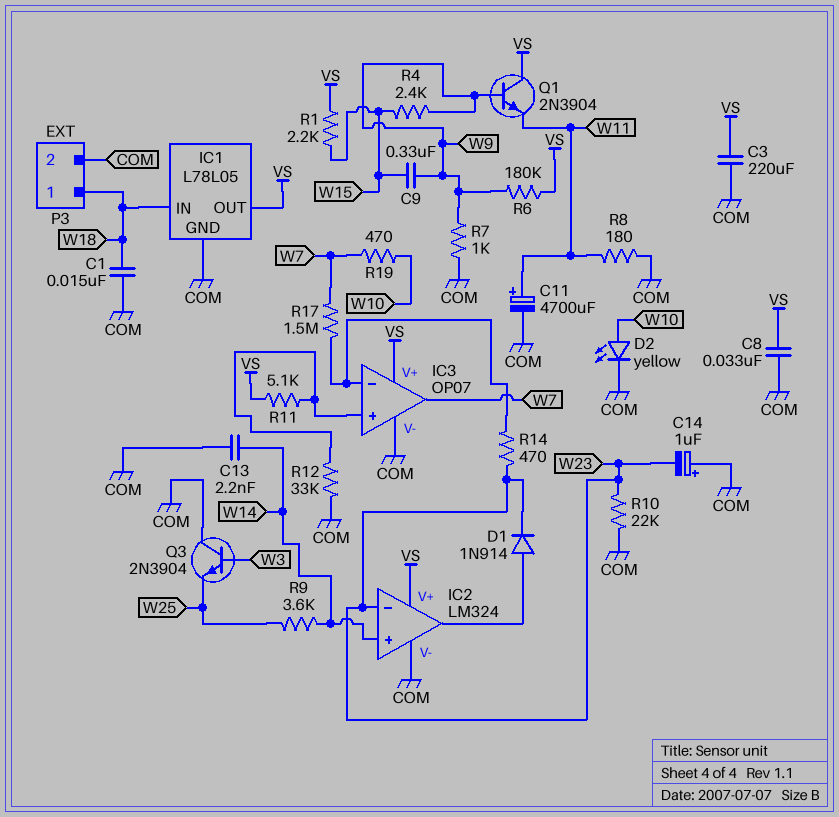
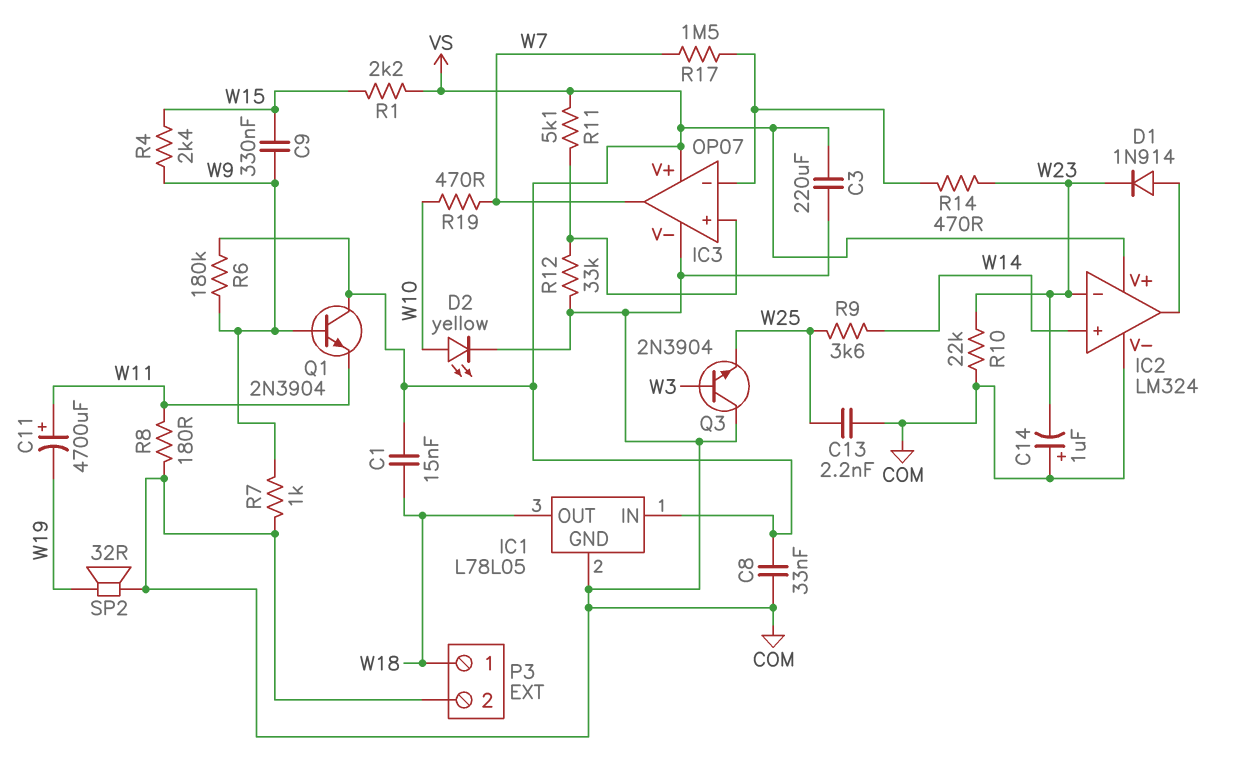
C1: 15nF (COM, W18) -> 15nF (VS, W18)
C11: 4700uF (plus W11, minus COM) -> 4700uF (plus W11, minus W19)
C13: 2.2nF (COM, W14) -> 2.2nF (COM, W25)
IC1 pin IN: W18 -> VS
IC1 pin OUT: VS -> W18
SP2: none -> speaker 32R (COM, W19)

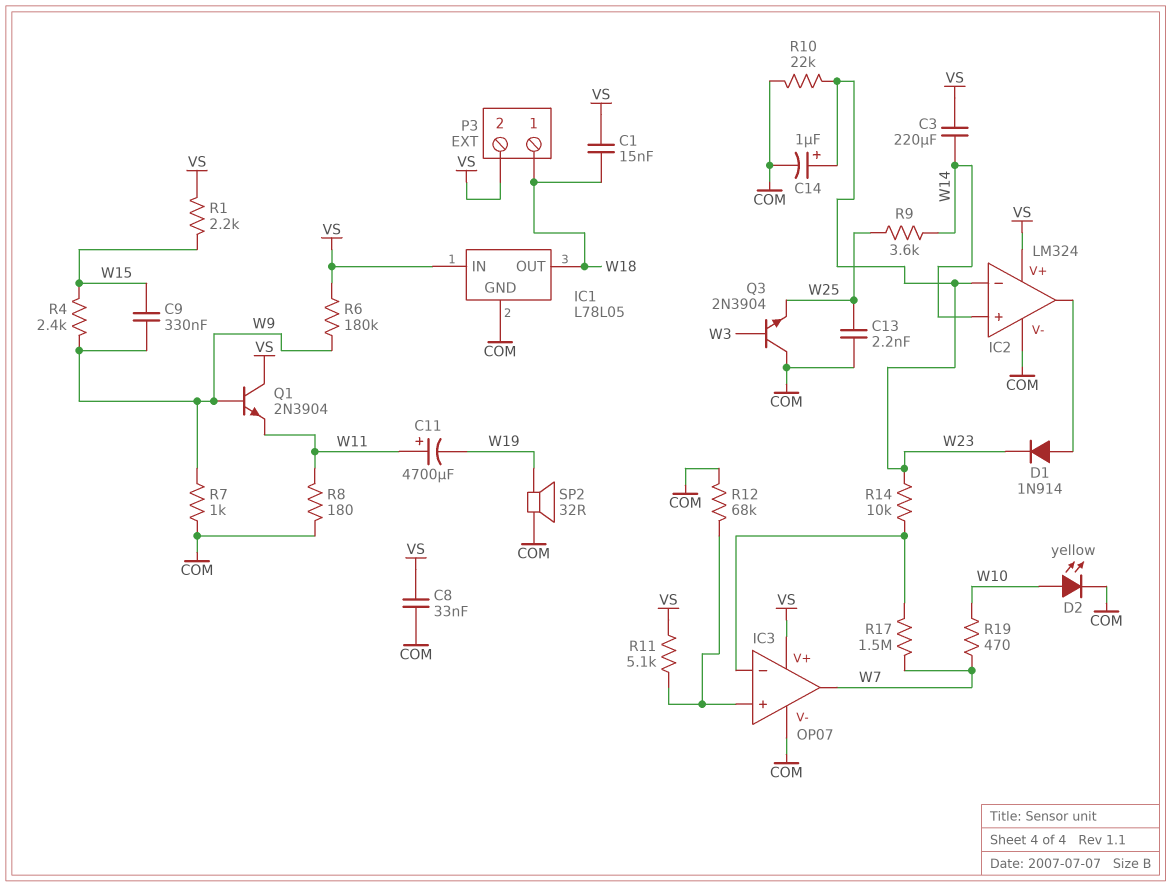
C3: 220uF (COM, VS) -> 220uF (VS, W14)
C14: 1uF (plus COM, minus W23) -> 1uF (plus W23, minus COM)
P3 pin 2: COM -> VS
R12: 33k (COM, IC3/in+) -> 68k (COM, IC3/in+)
R14: 470 (IC3/in-, W23) -> 10k (IC3/in-, W23)

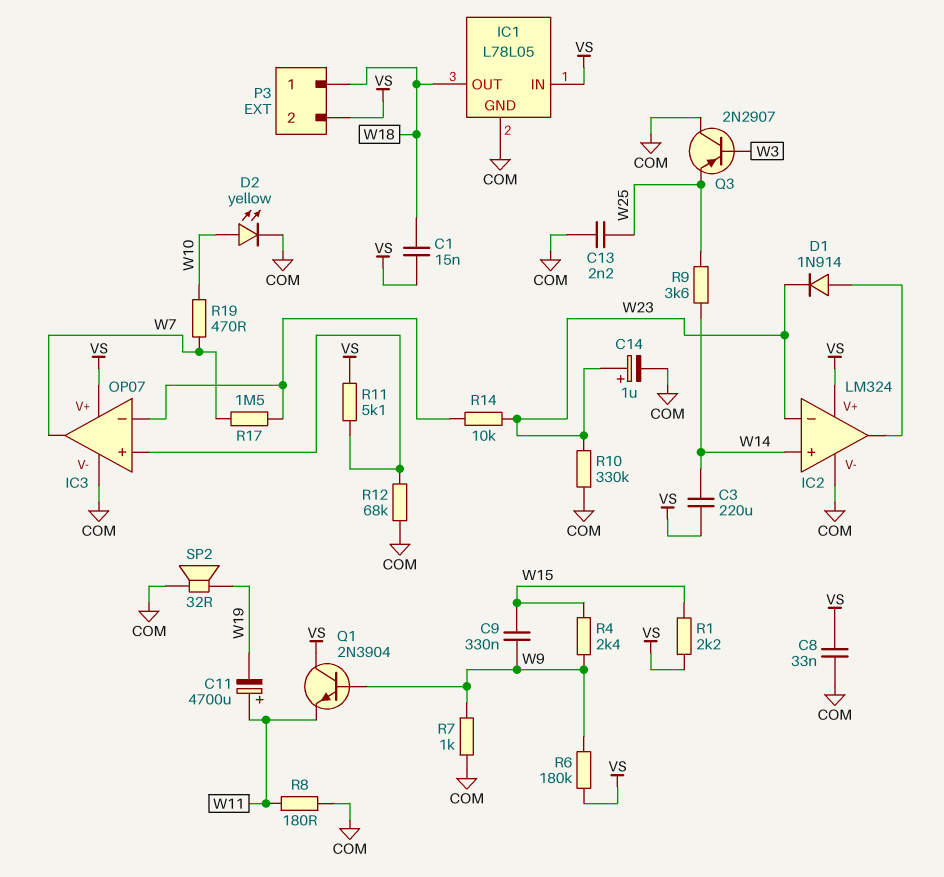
Q3: NPN 2N3904 (B W3, C COM, E W25) -> PNP 2N2907 (B W3, C COM, E W25)
R10: 22k (COM, W23) -> 330k (COM, W23)

